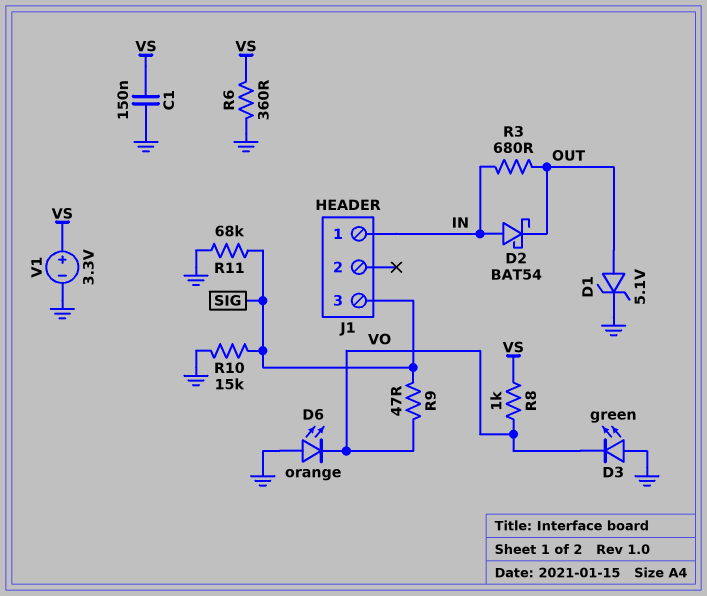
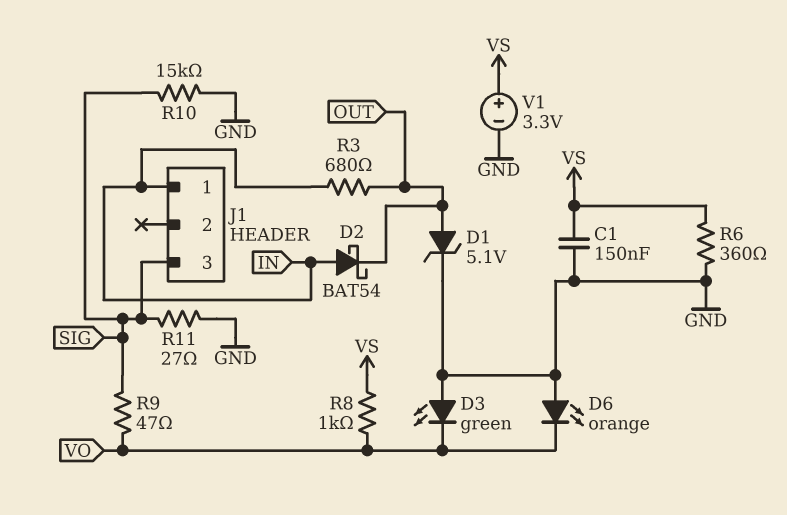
R11: 68k (GND, SIG) -> 27 (GND, SIG)

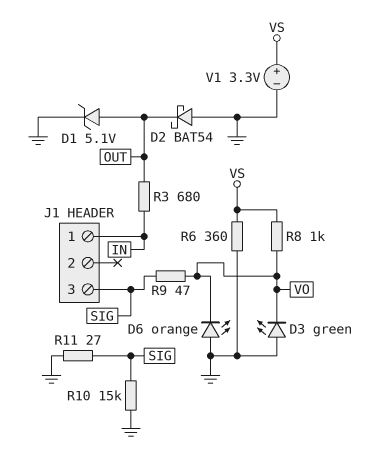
C1: 150nF (GND, VS) -> none
D2: schottky BAT54 (A IN, K OUT) -> schottky BAT54 (A GND, K OUT)

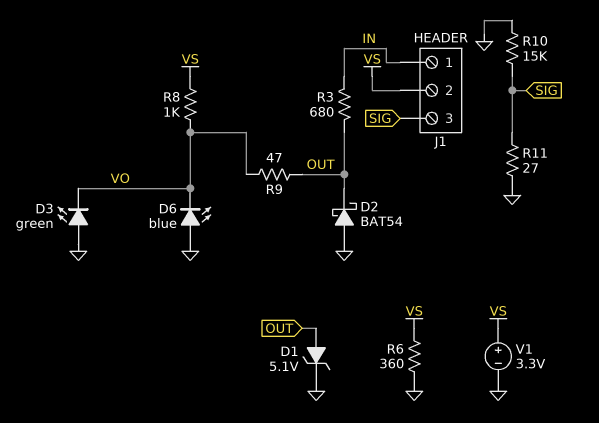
D6: LED orange (A GND, K VO) -> LED blue (A GND, K VO)
J1 pin 2: none -> VS
R9: 47 (SIG, VO) -> 47 (OUT, VO)

